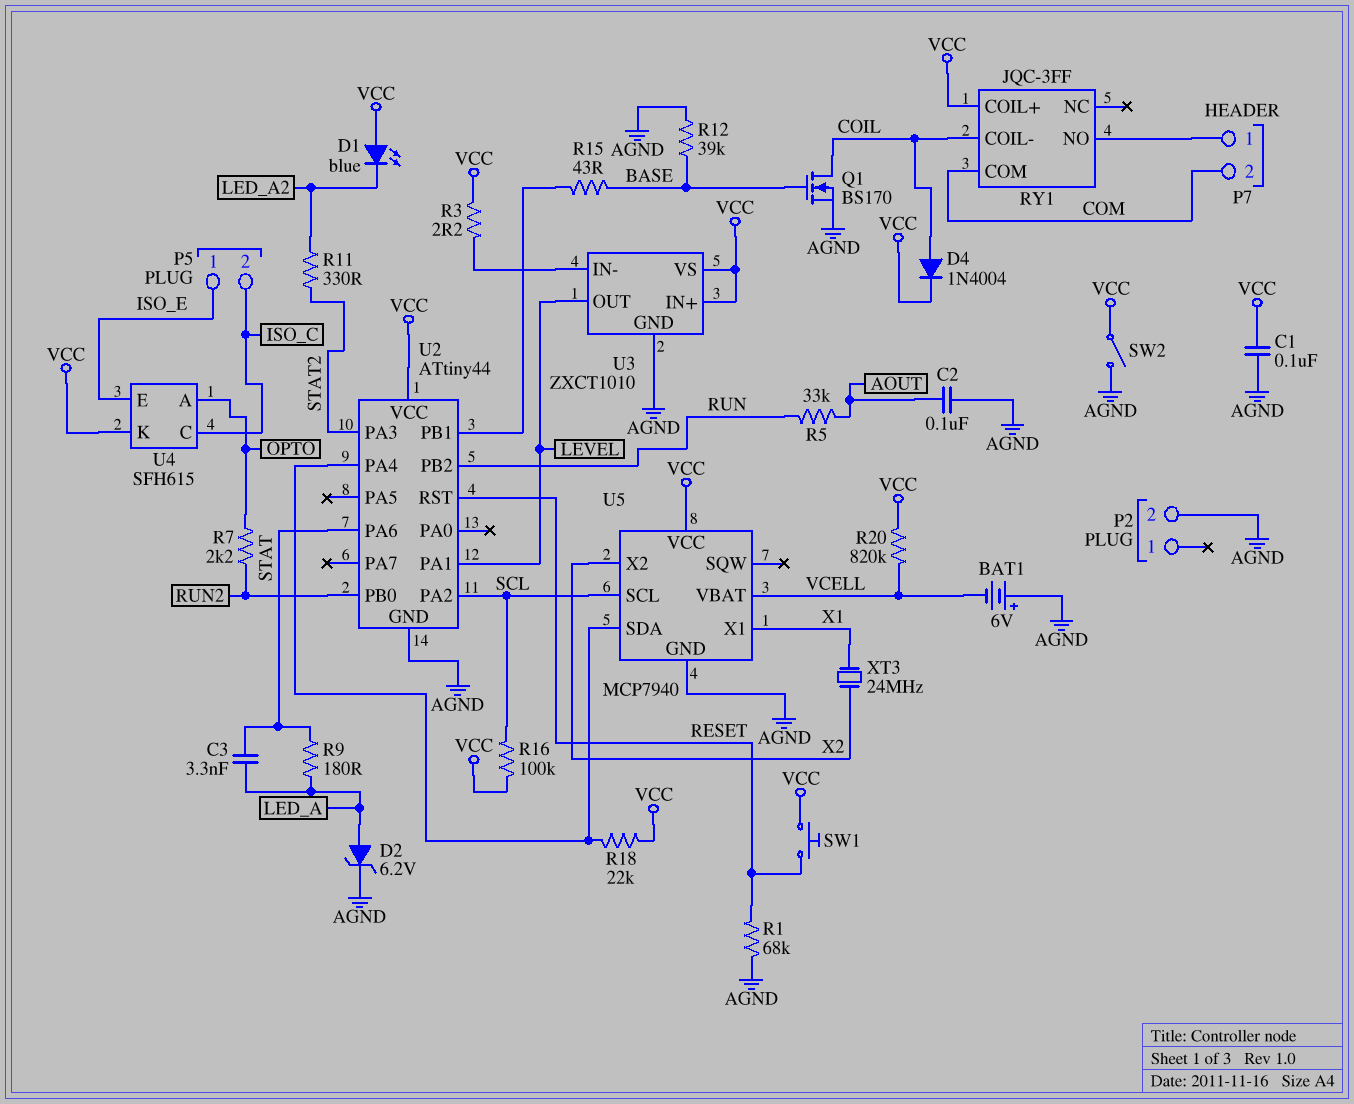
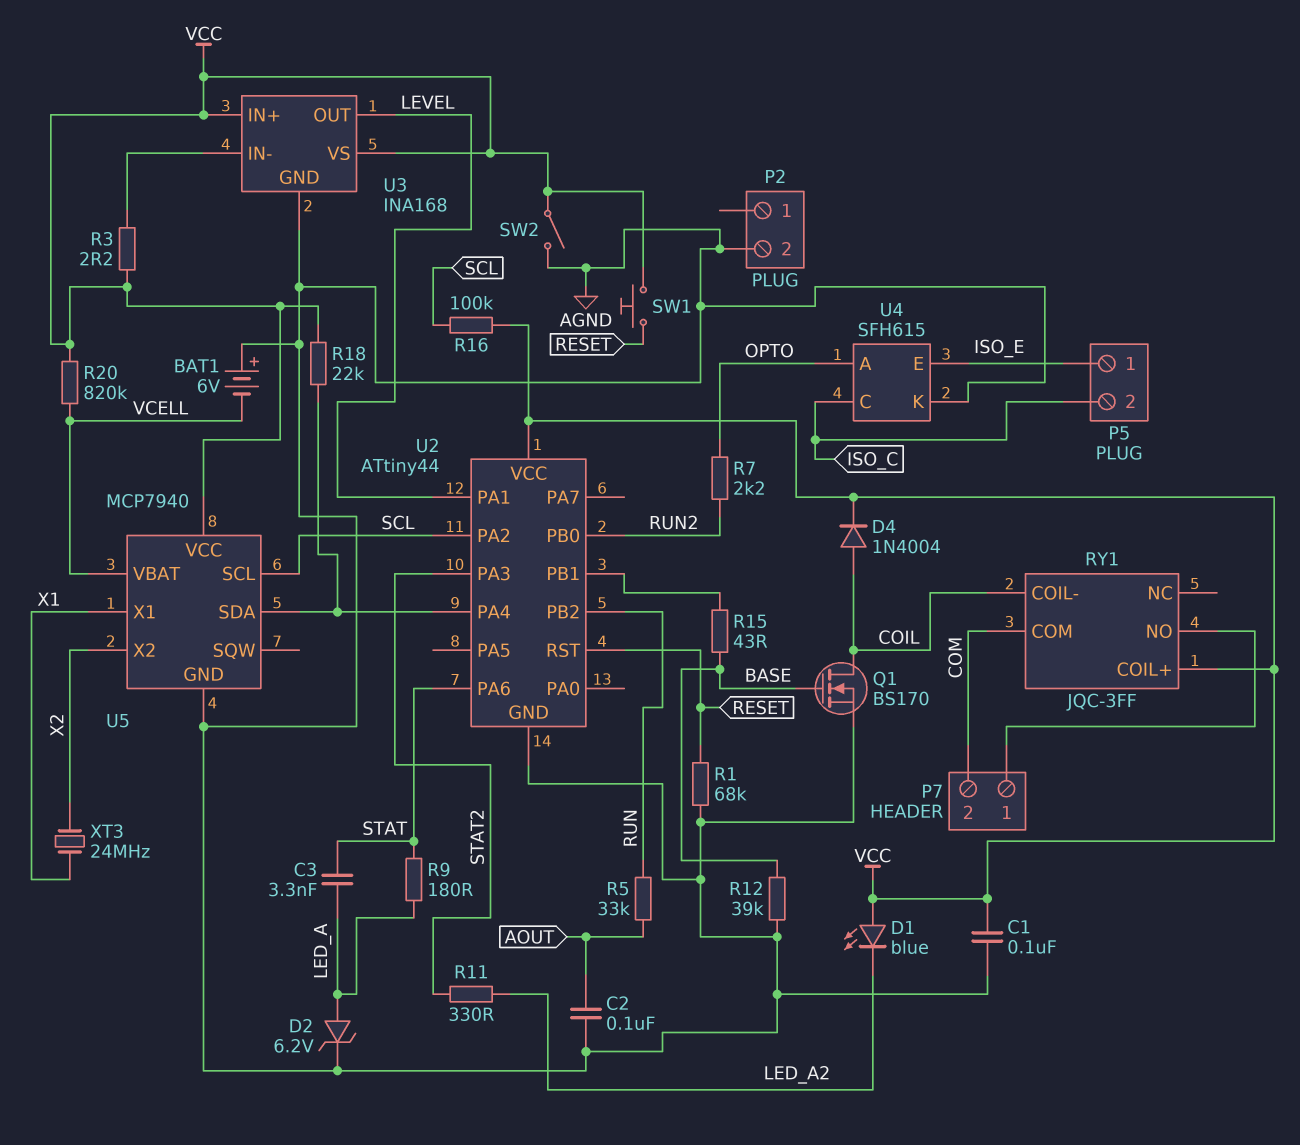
U3: ZXCT1010 -> INA168
U4 pin K: VCC -> AGND

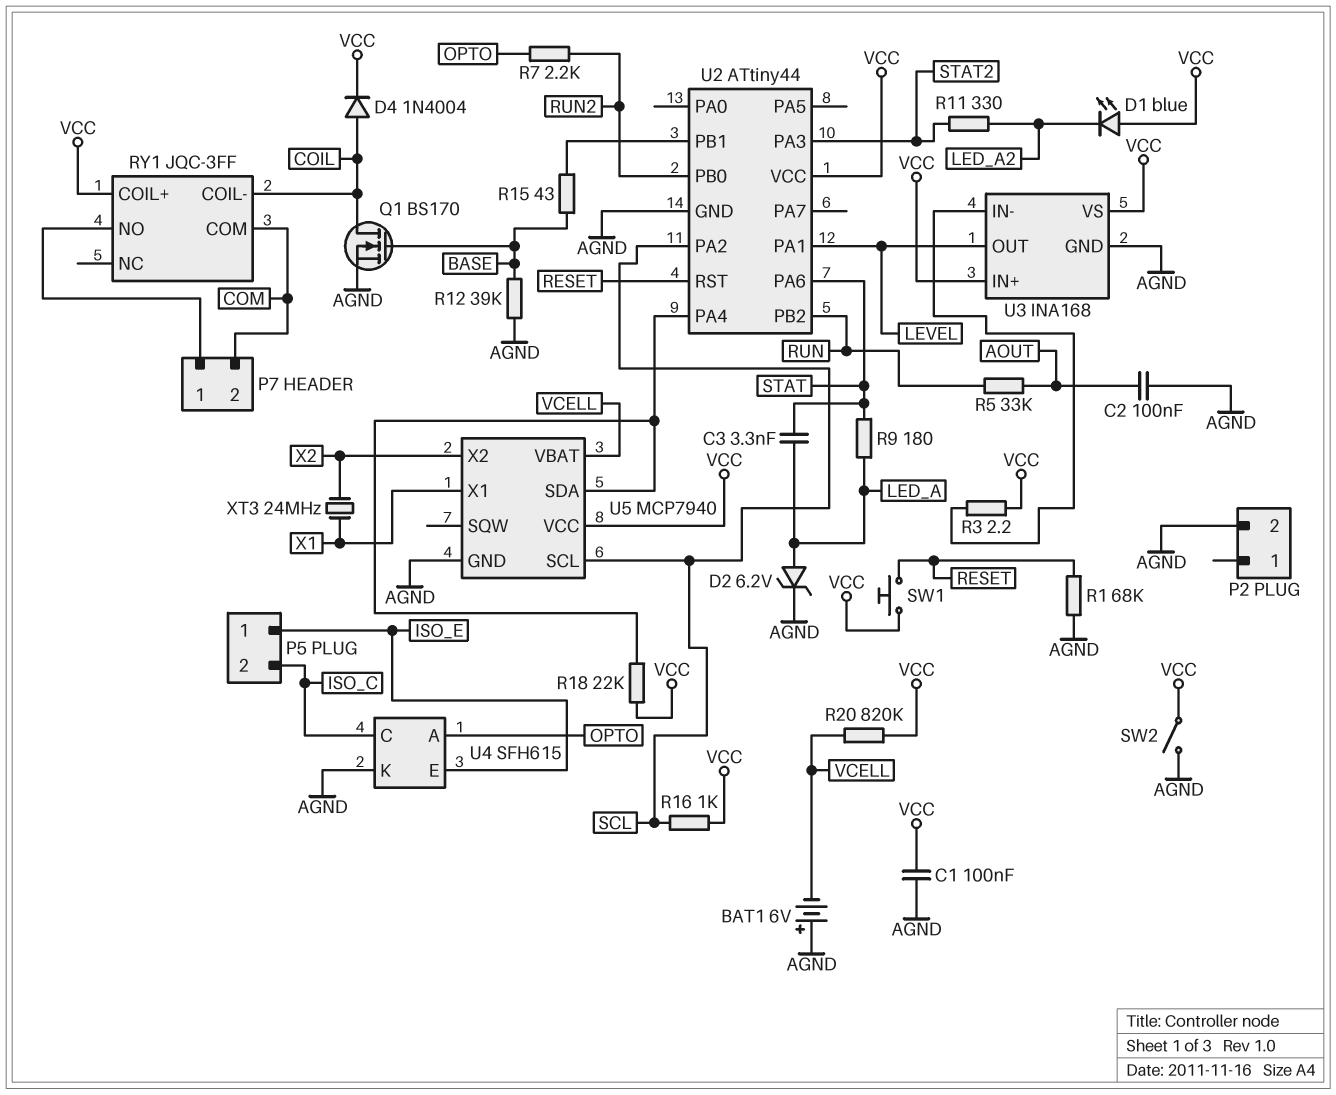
R16: 100k (SCL, VCC) -> 1k (SCL, VCC)

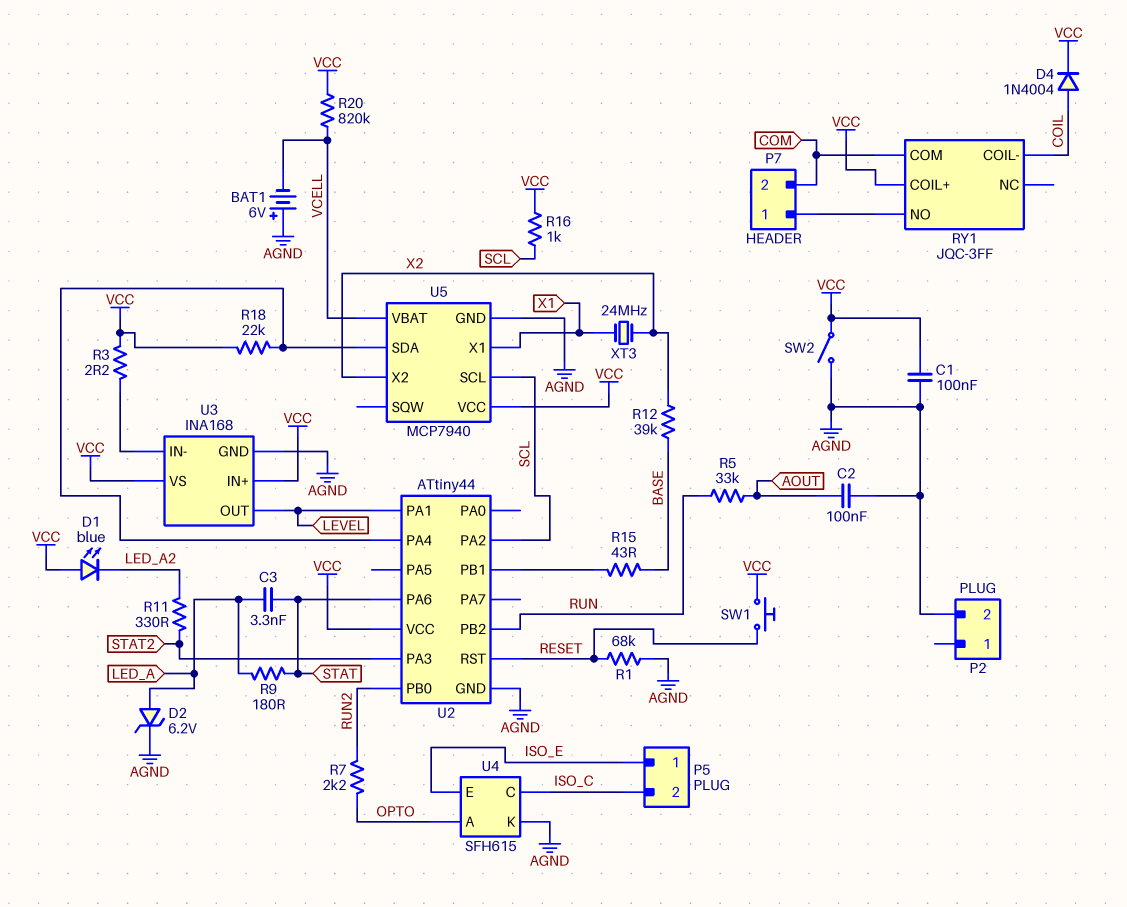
Q1: NMOS BS170 (G BASE, D COIL, S AGND) -> none
R12: 39k (AGND, BASE) -> 39k (BASE, X2)

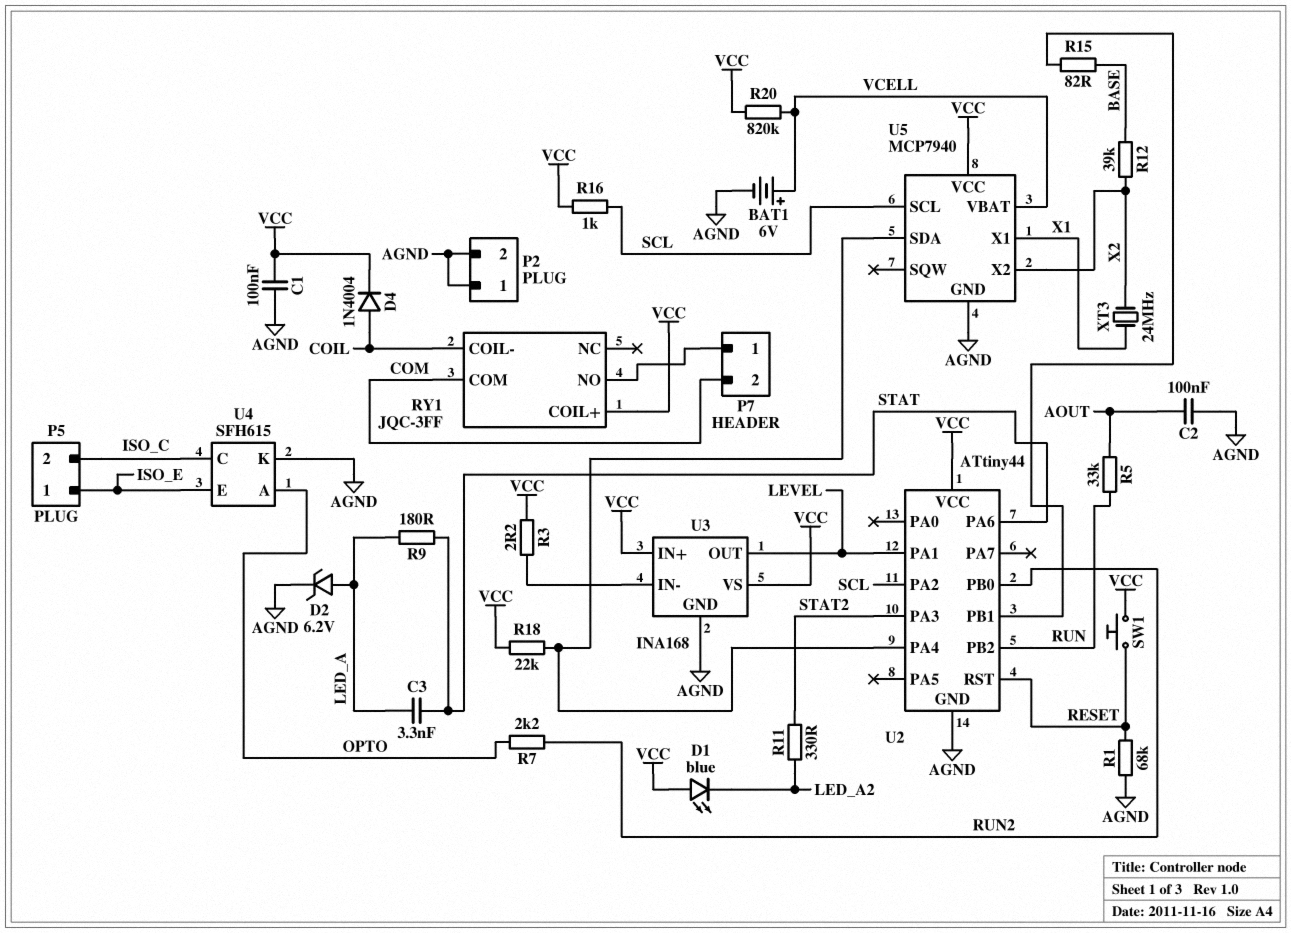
BAT1: 6V (plus AGND, minus VCELL) -> 6V (plus VCELL, minus AGND)
P2 pin 1: none -> AGND
R15: 43 (BASE, U2/PB1) -> 82 (BASE, U2/PB1)
SW2: switch (AGND, VCC) -> none

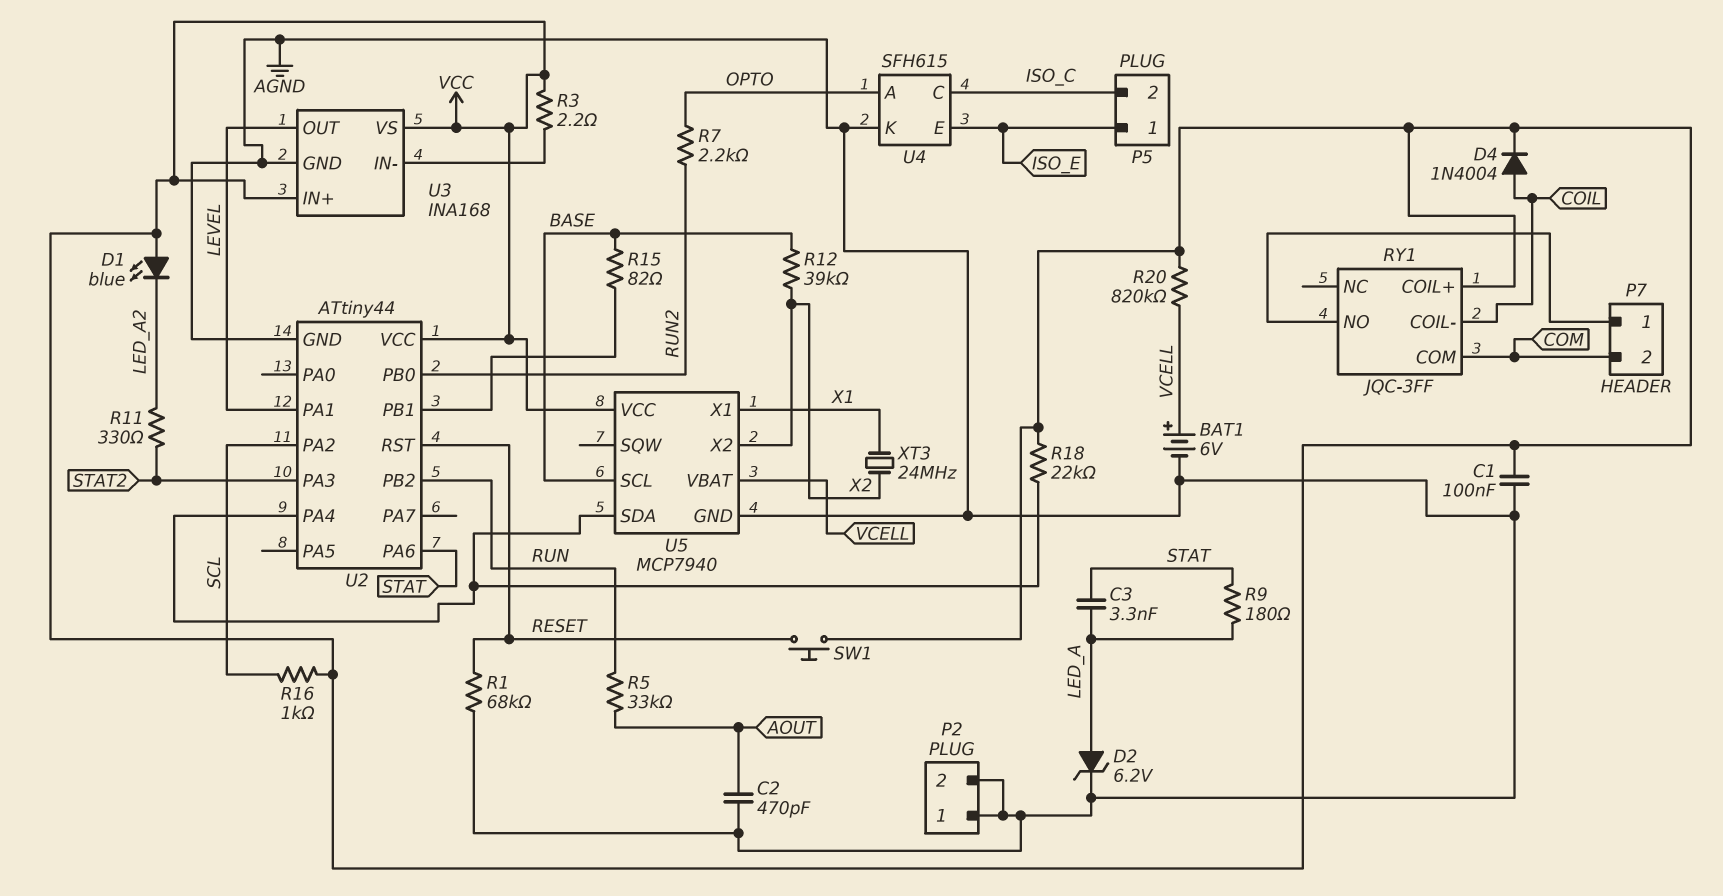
C2: 100nF (AGND, AOUT) -> 470pF (AGND, AOUT)
U5 pin SCL: SCL -> BASE

